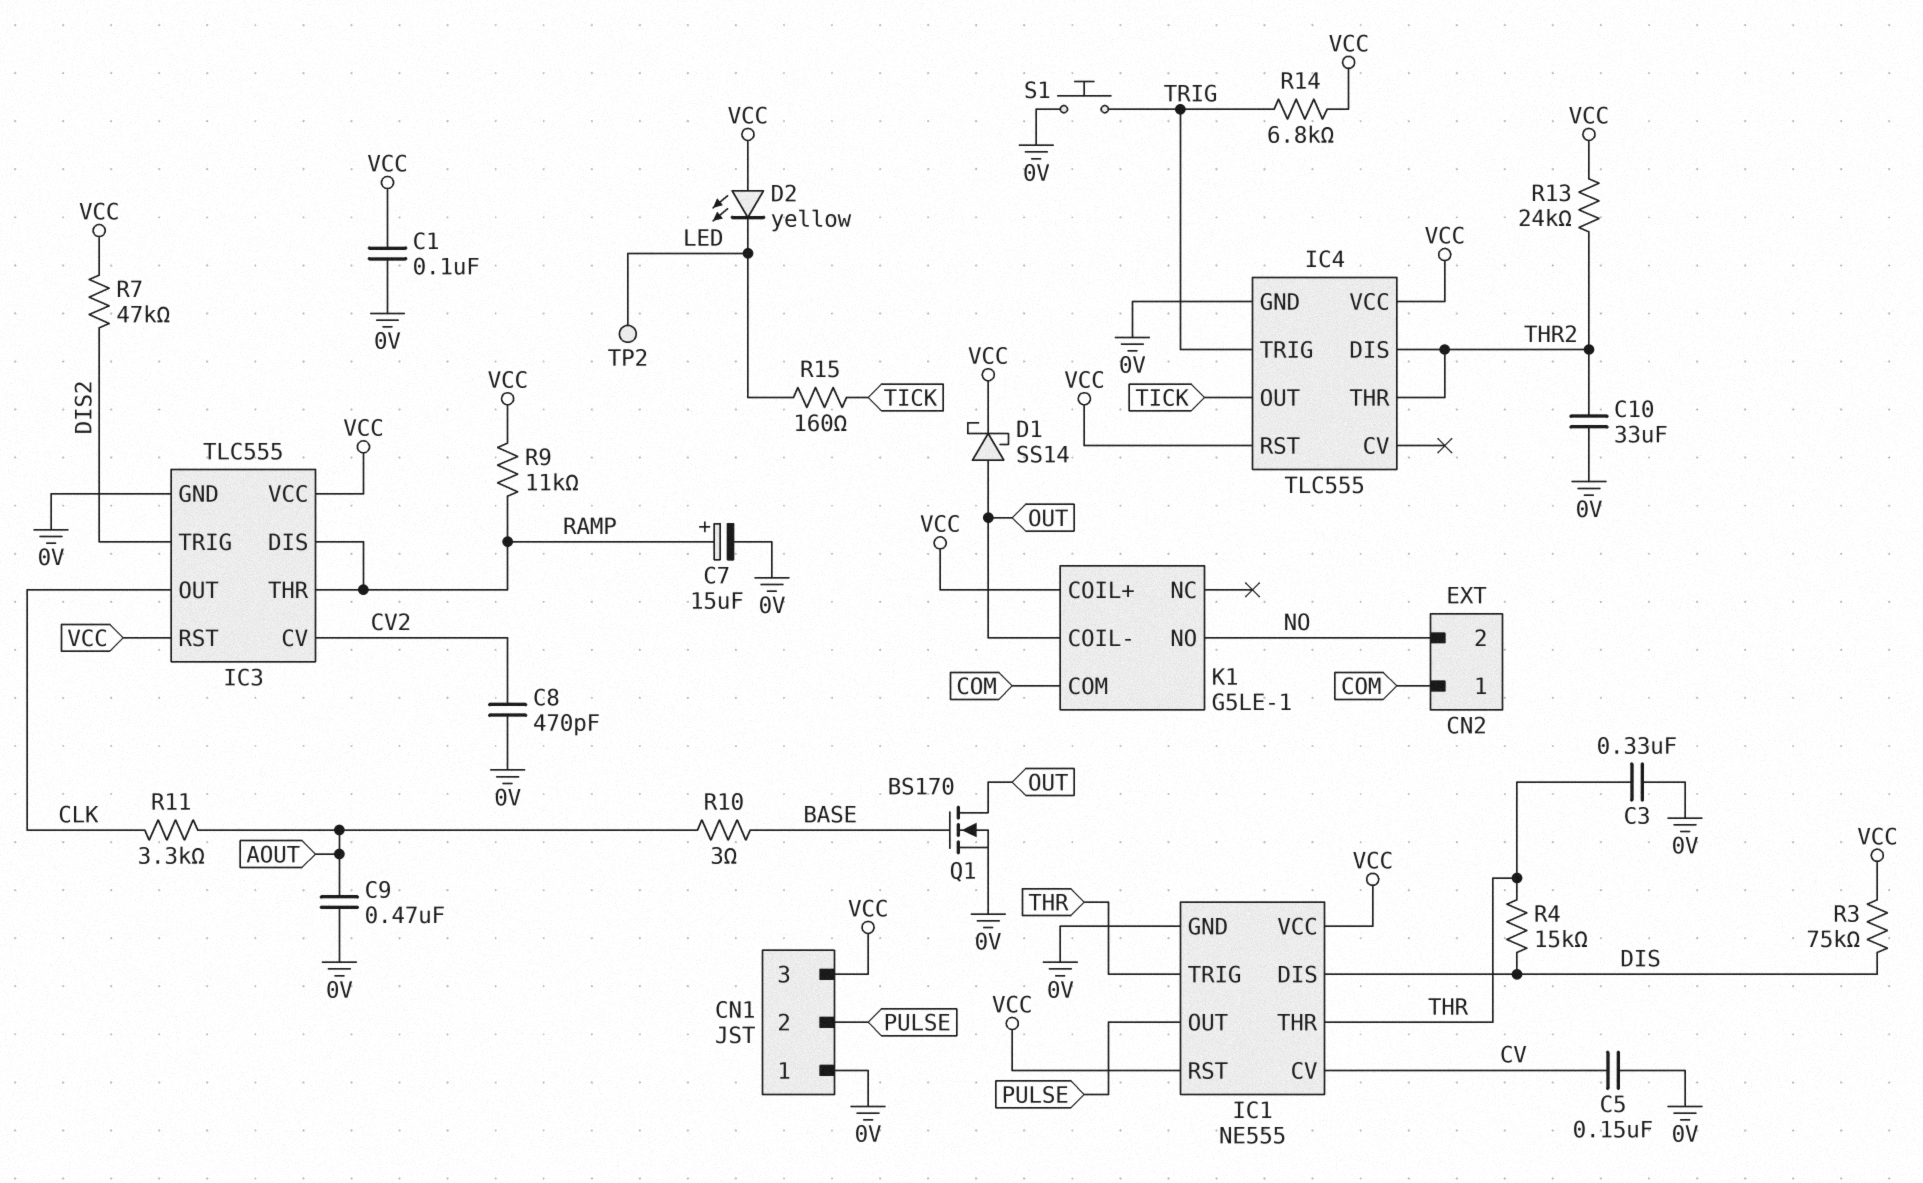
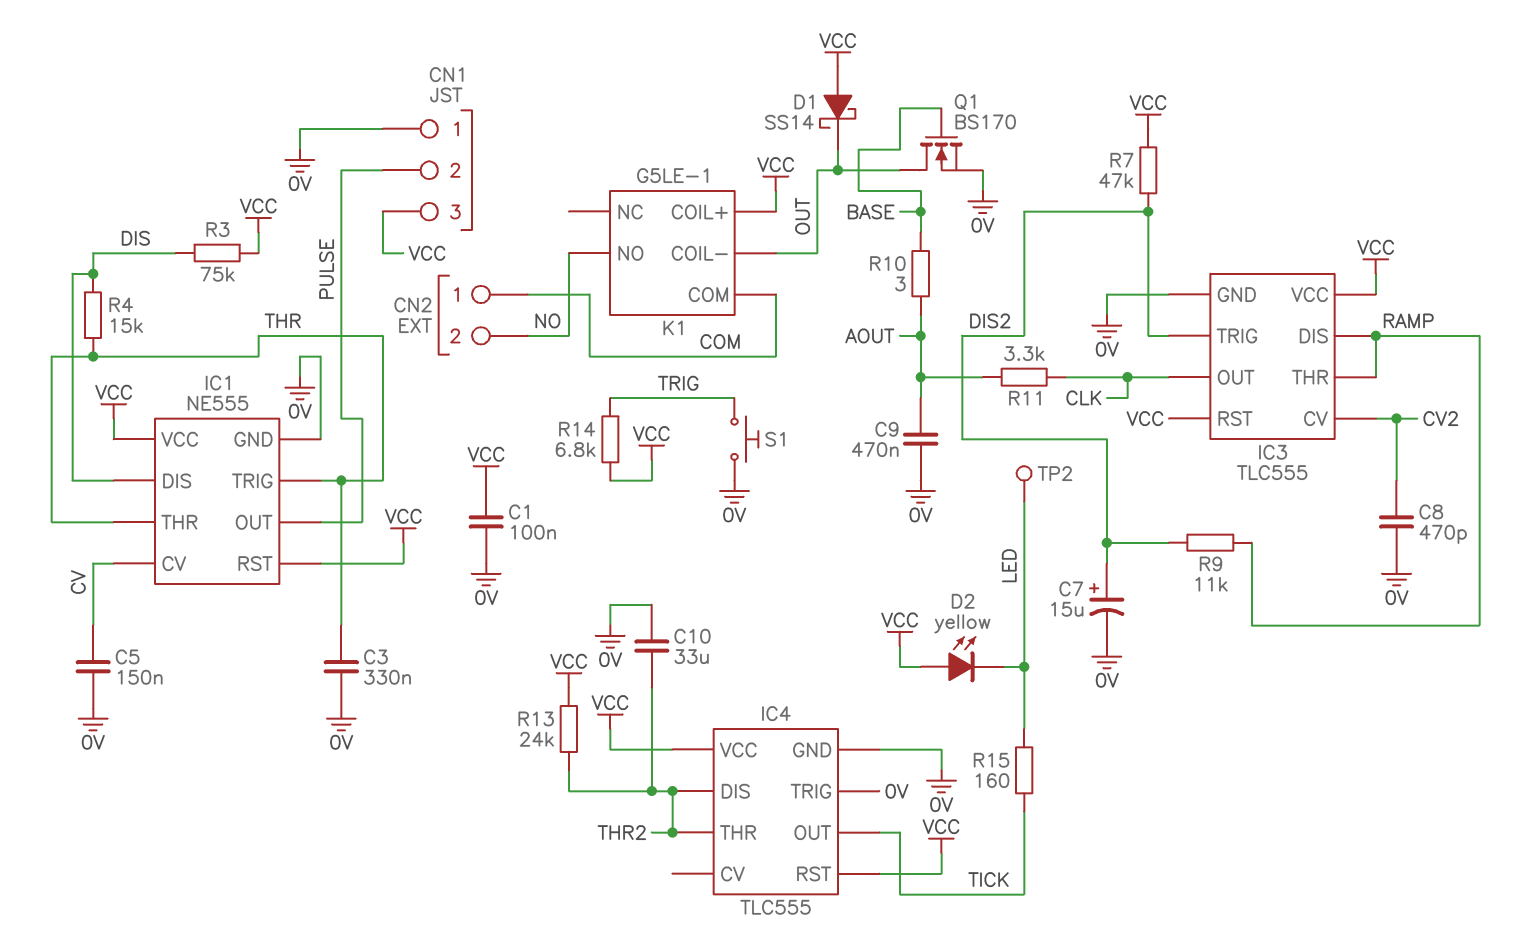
C7: 15uF (plus RAMP, minus 0V) -> 15uF (plus DIS2, minus 0V)
D1: schottky SS14 (A OUT, K VCC) -> schottky SS14 (A VCC, K OUT)
IC4 pin TRIG: TRIG -> 0V
R9: 11k (RAMP, VCC) -> 11k (DIS2, RAMP)

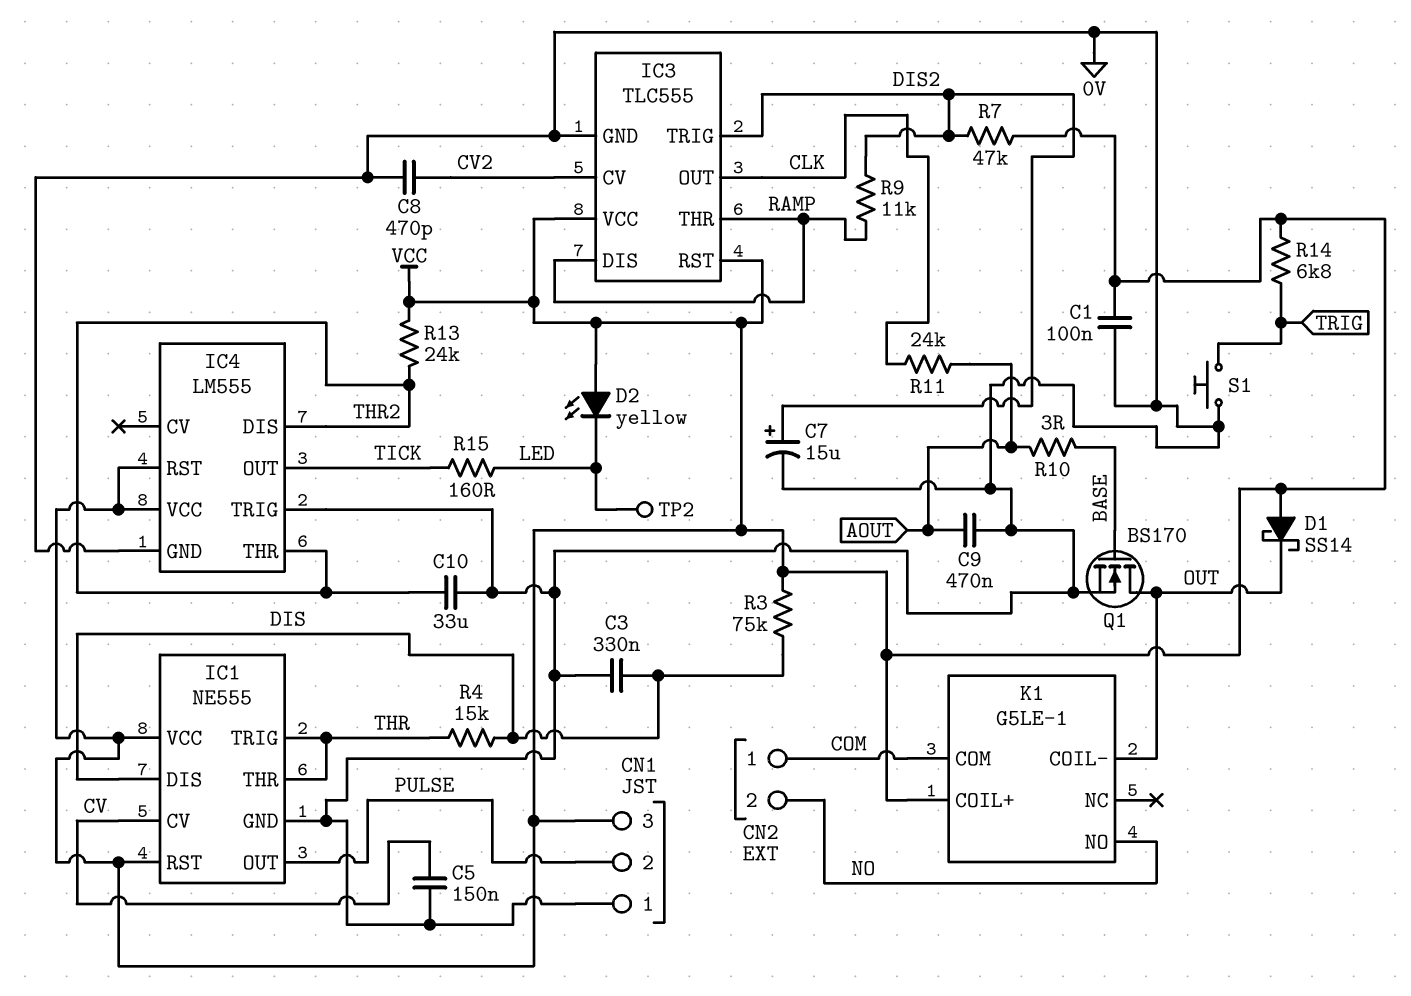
C3: 330nF (0V, THR) -> 330nF (0V, DIS)
IC4: TLC555 -> LM555
R11: 3.3k (AOUT, CLK) -> 24k (AOUT, CLK)

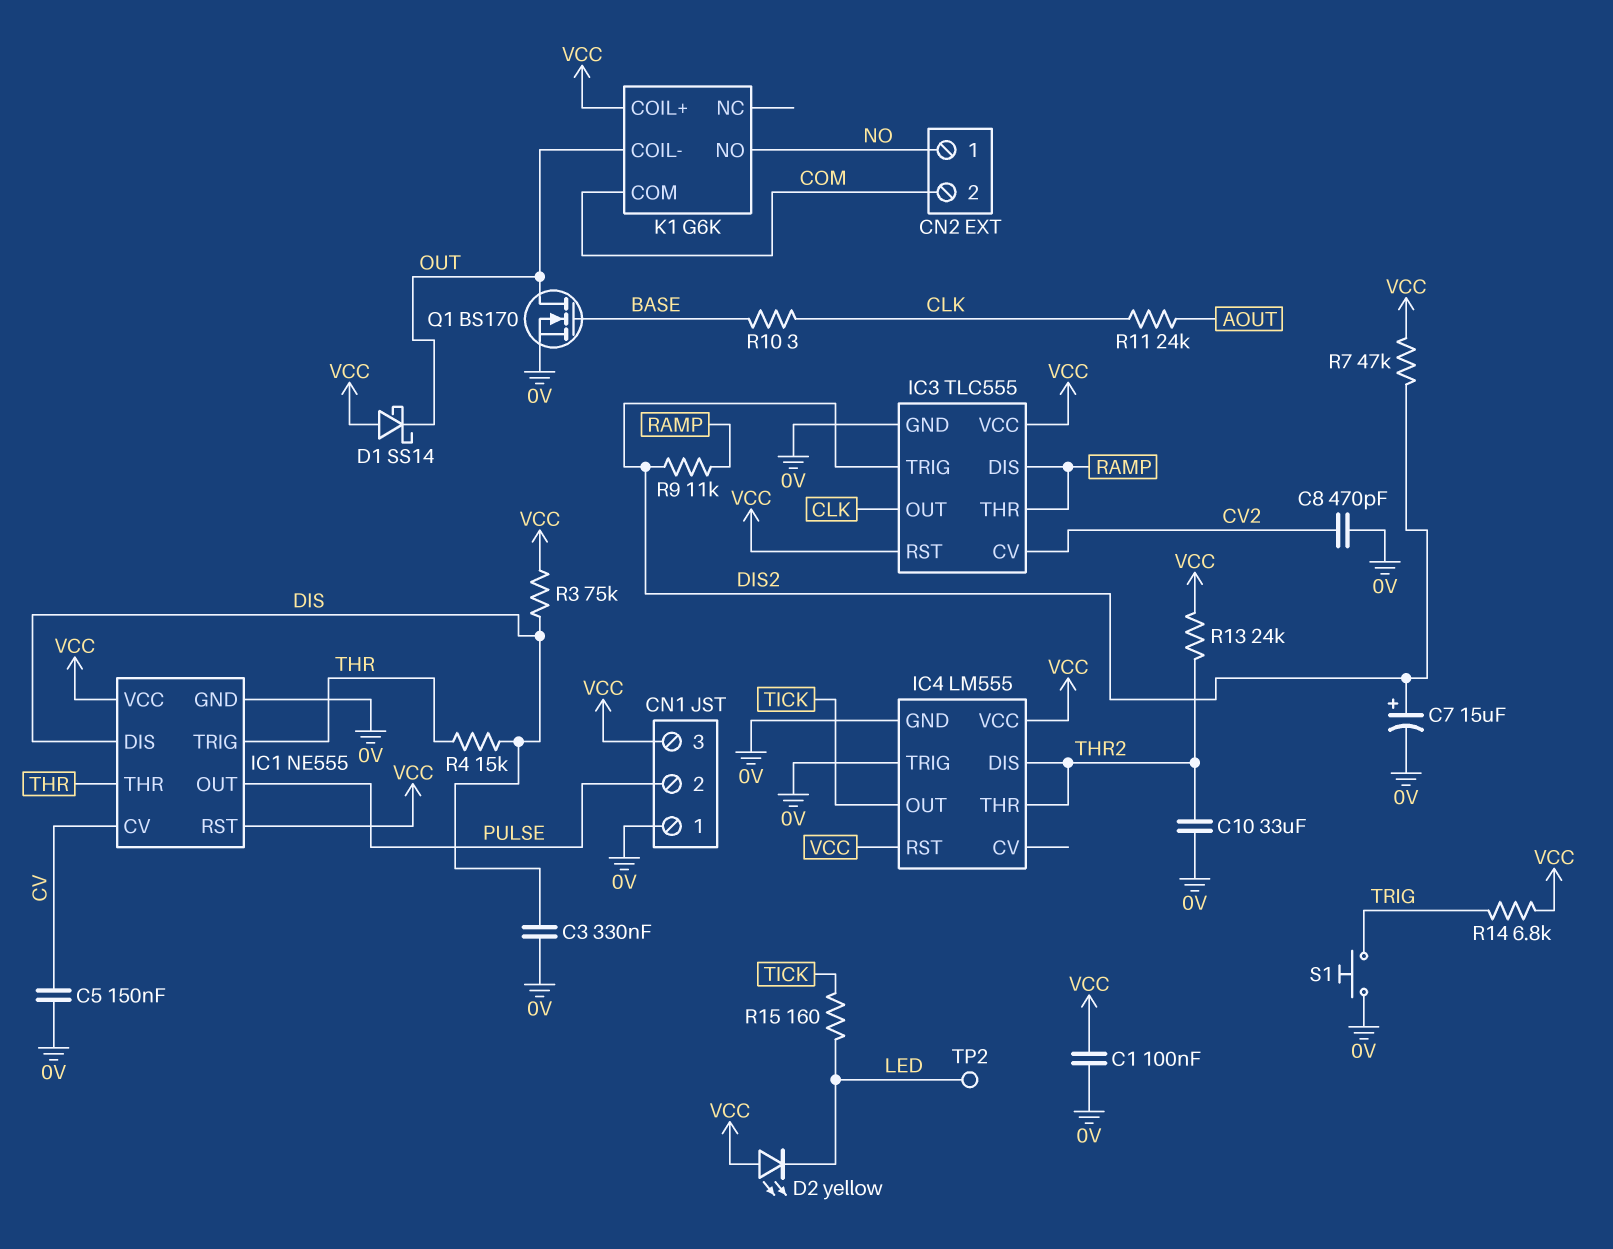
C9: 470nF (0V, AOUT) -> none
CN2 pin 1: COM -> NO
CN2 pin 2: NO -> COM
K1: G5LE-1 -> G6K
R10: 3 (AOUT, BASE) -> 3 (BASE, CLK)

